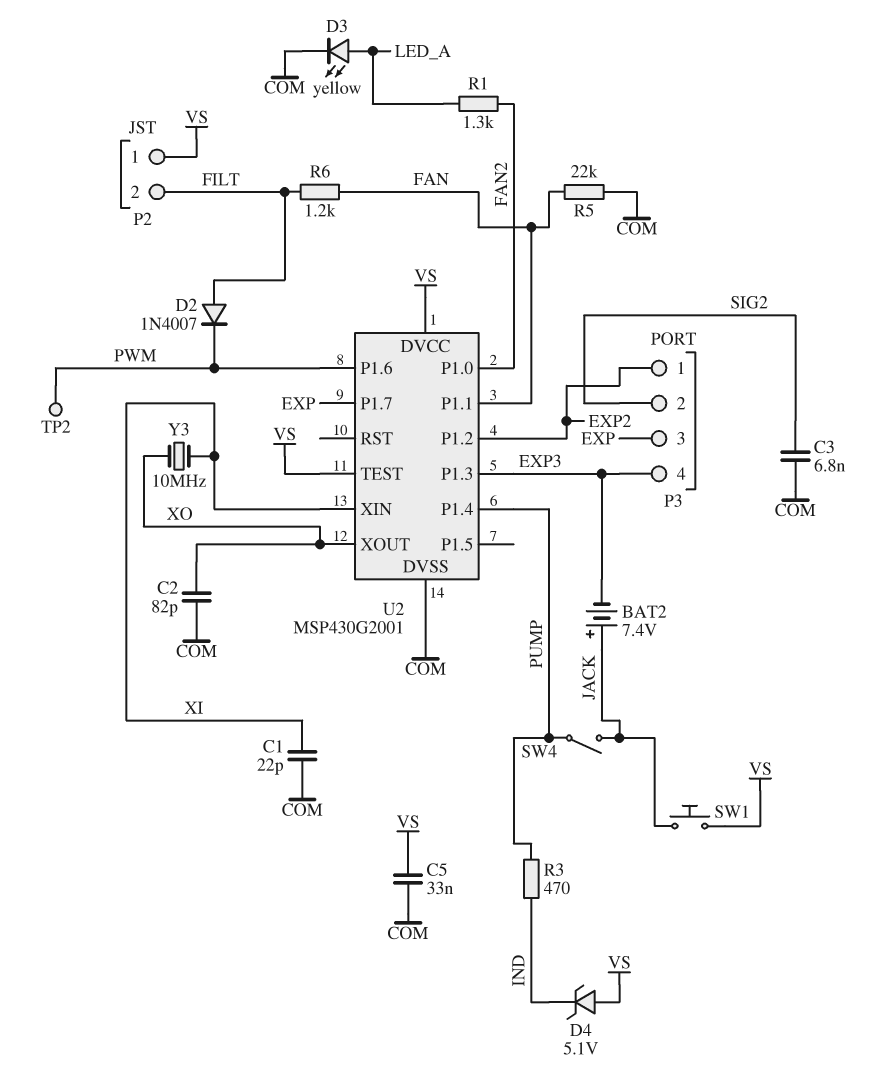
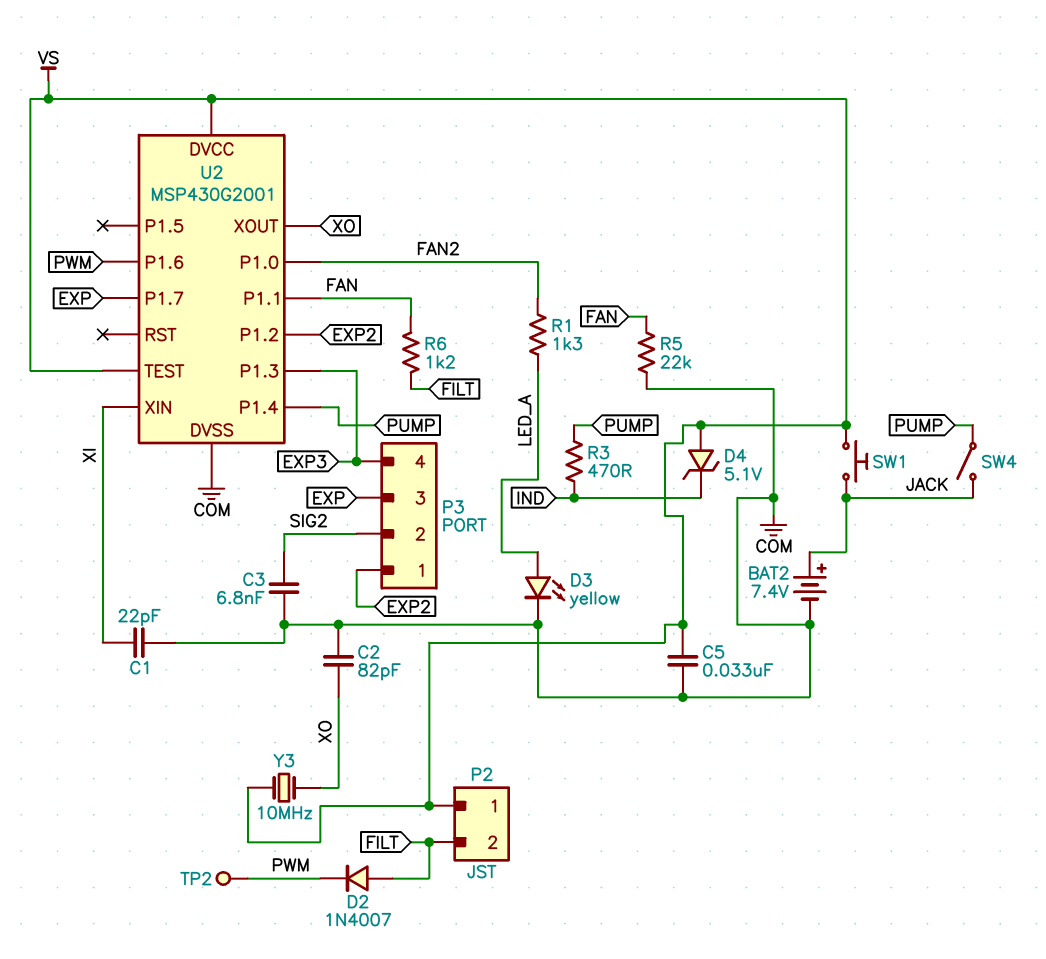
BAT2: 7.4V (plus JACK, minus EXP3) -> 7.4V (plus JACK, minus COM)
Y3: 10MHz (XI, XO) -> 10MHz (VS, XO)

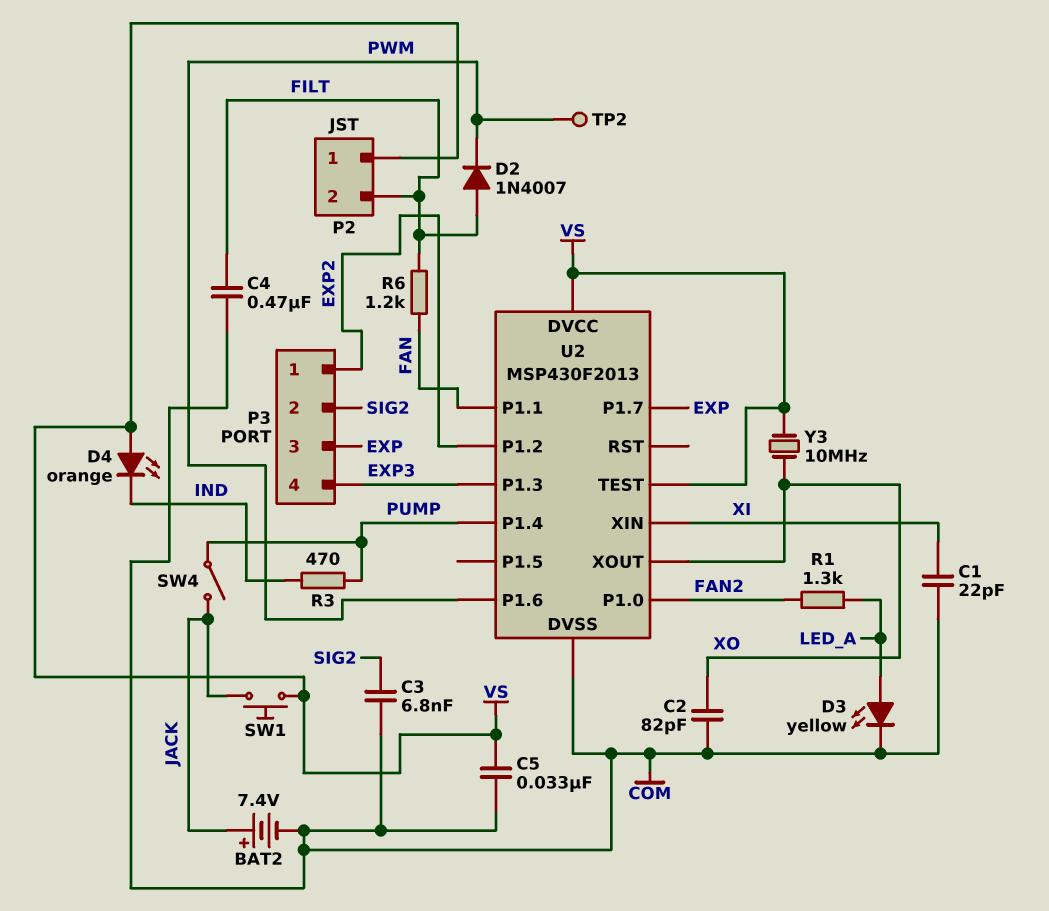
C4: none -> 470nF (COM, FILT)
D4: zener 5.1V (A VS, K IND) -> LED orange (A VS, K IND)
R5: 22k (COM, FAN) -> none
U2: MSP430G2001 -> MSP430F2013

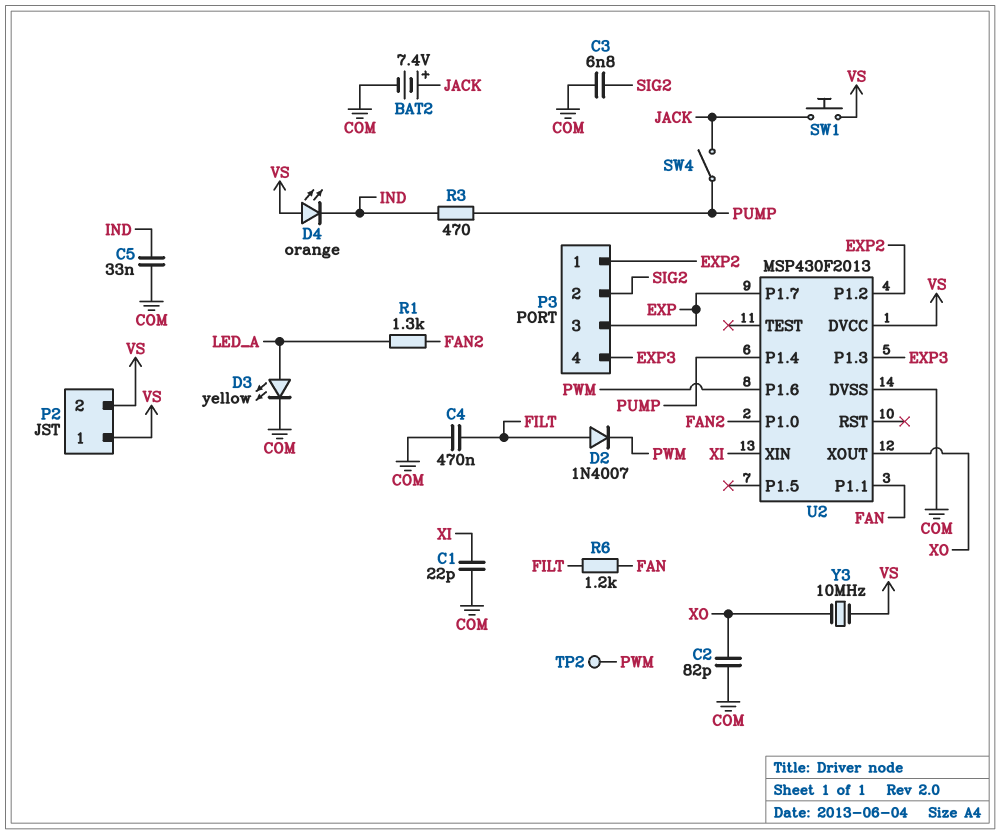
C5: 33nF (COM, VS) -> 33nF (COM, IND)
P2 pin 2: FILT -> VS
U2 pin TEST: VS -> none

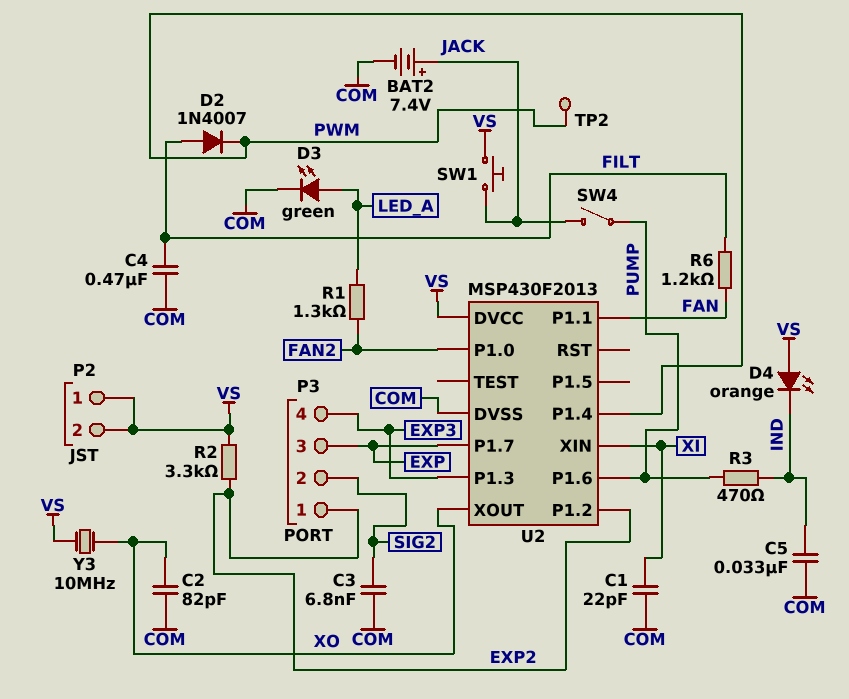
D3: LED yellow (A LED_A, K COM) -> LED green (A LED_A, K COM)
R2: none -> 3.3k (EXP2, VS)
U2 pin P1.4: PUMP -> PWM
U2 pin P1.6: PWM -> PUMP

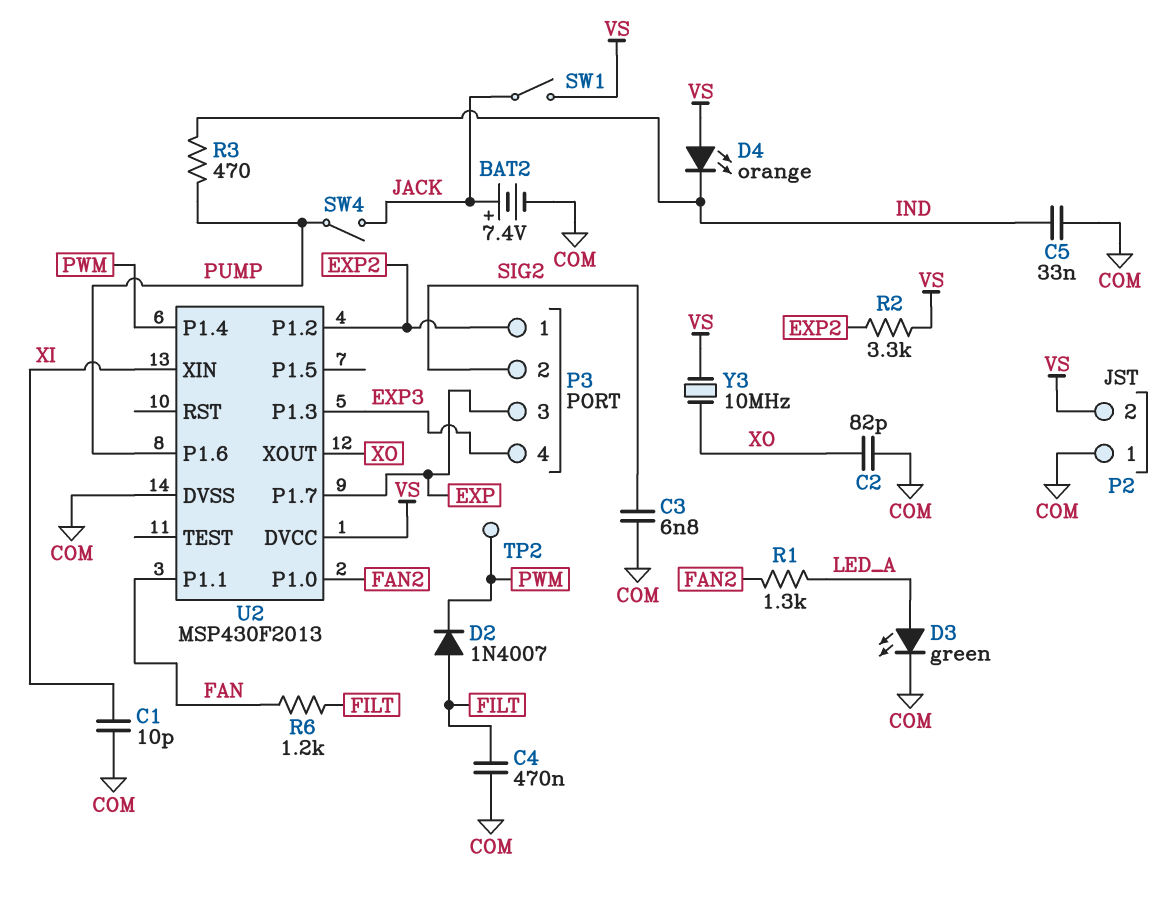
C1: 22pF (COM, XI) -> 10pF (COM, XI)
P2 pin 1: VS -> COM
SW1: button (JACK, VS) -> switch (JACK, VS)

